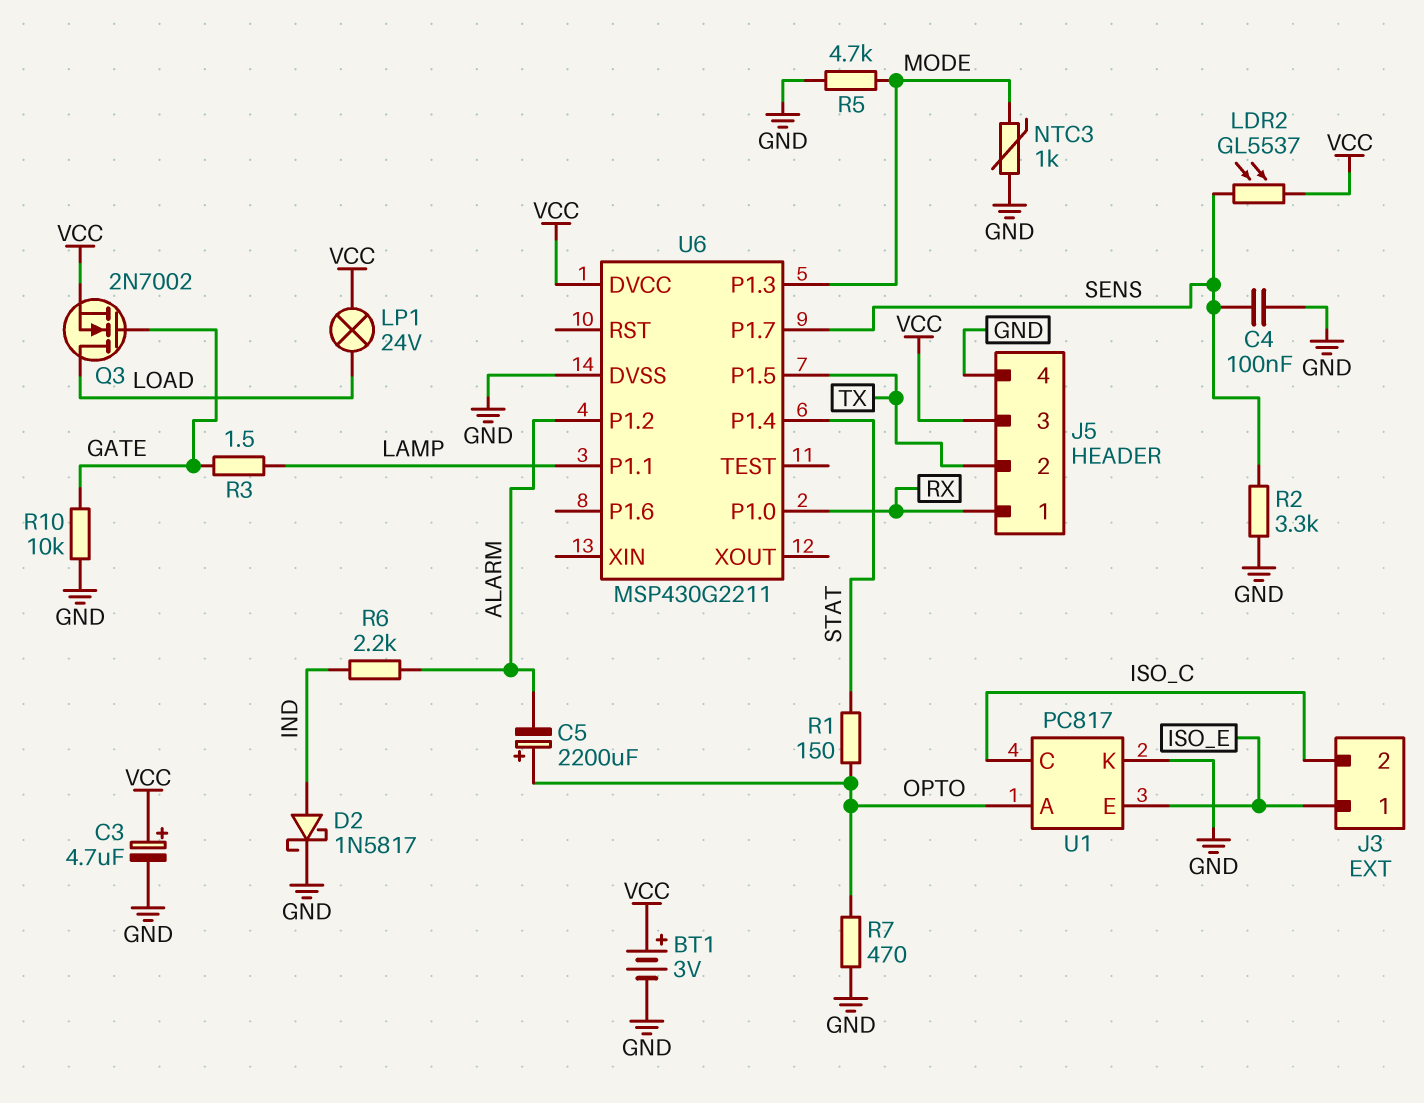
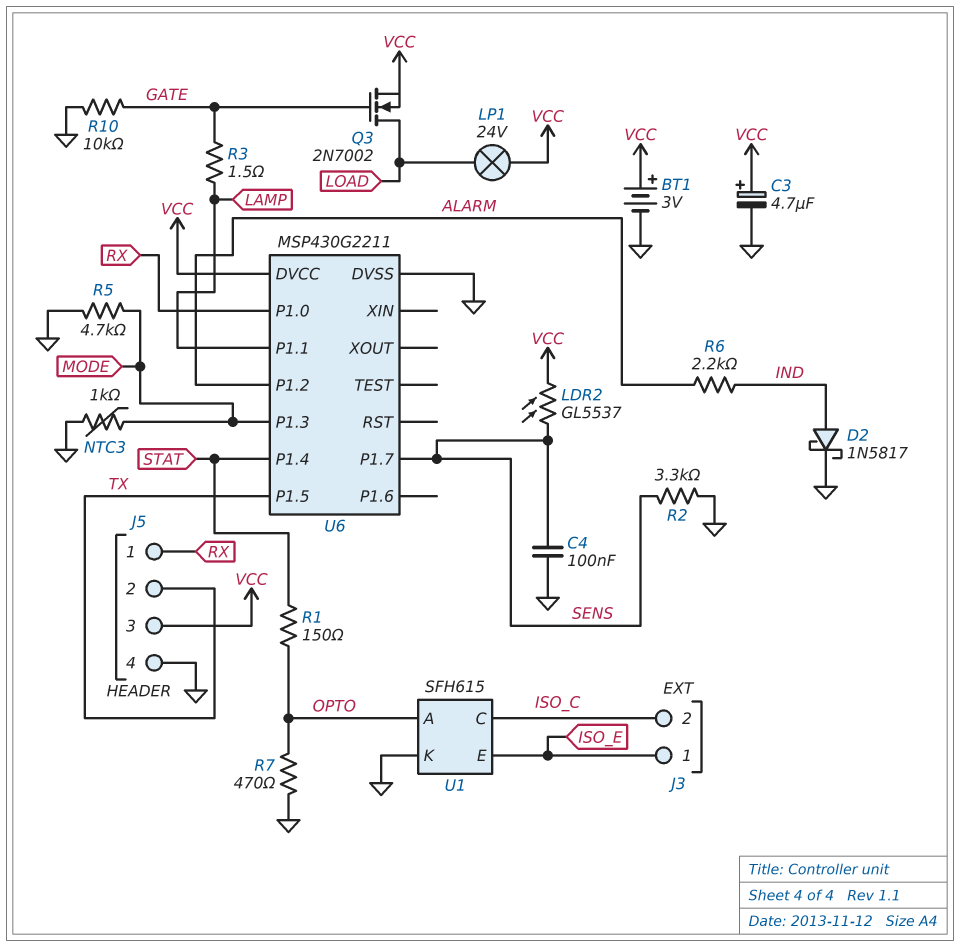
C5: 2200uF (plus OPTO, minus ALARM) -> none
U1: PC817 -> SFH615

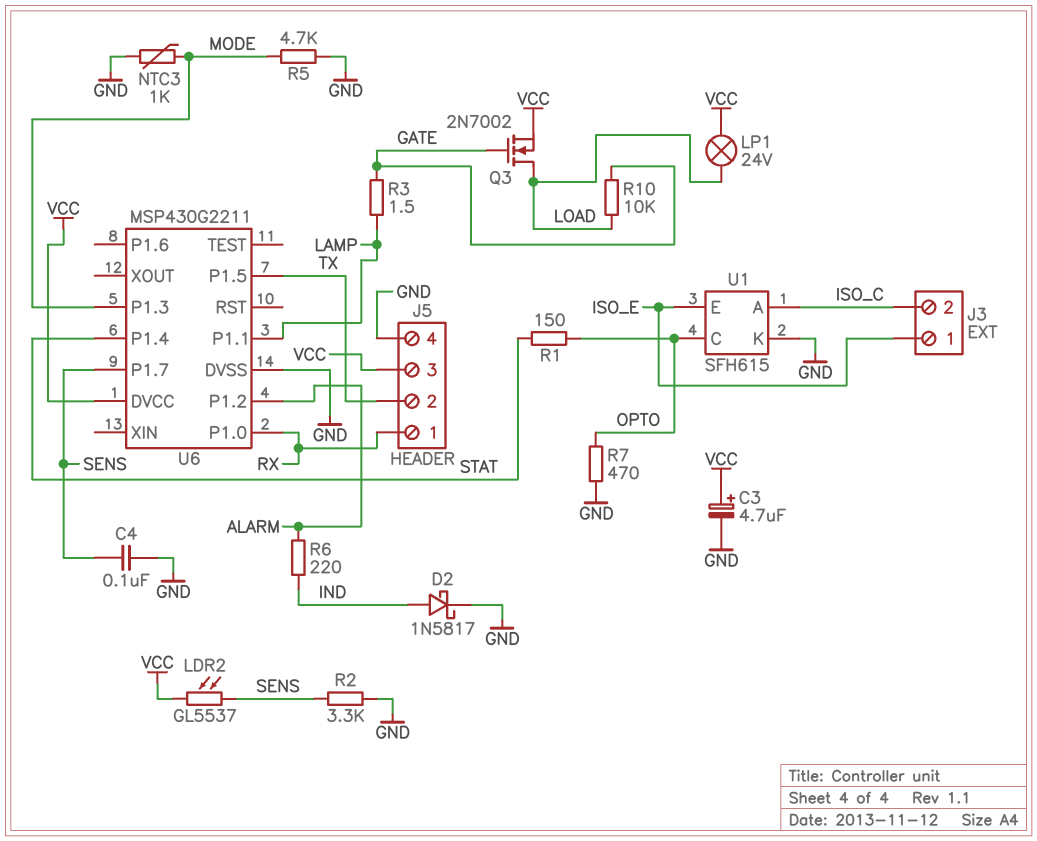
BT1: 3V (plus VCC, minus GND) -> none
R6: 2.2k (ALARM, IND) -> 220 (ALARM, IND)
R10: 10k (GATE, GND) -> 10k (GATE, LOAD)
U1 pin A: OPTO -> ISO_C
U1 pin C: ISO_C -> OPTO

